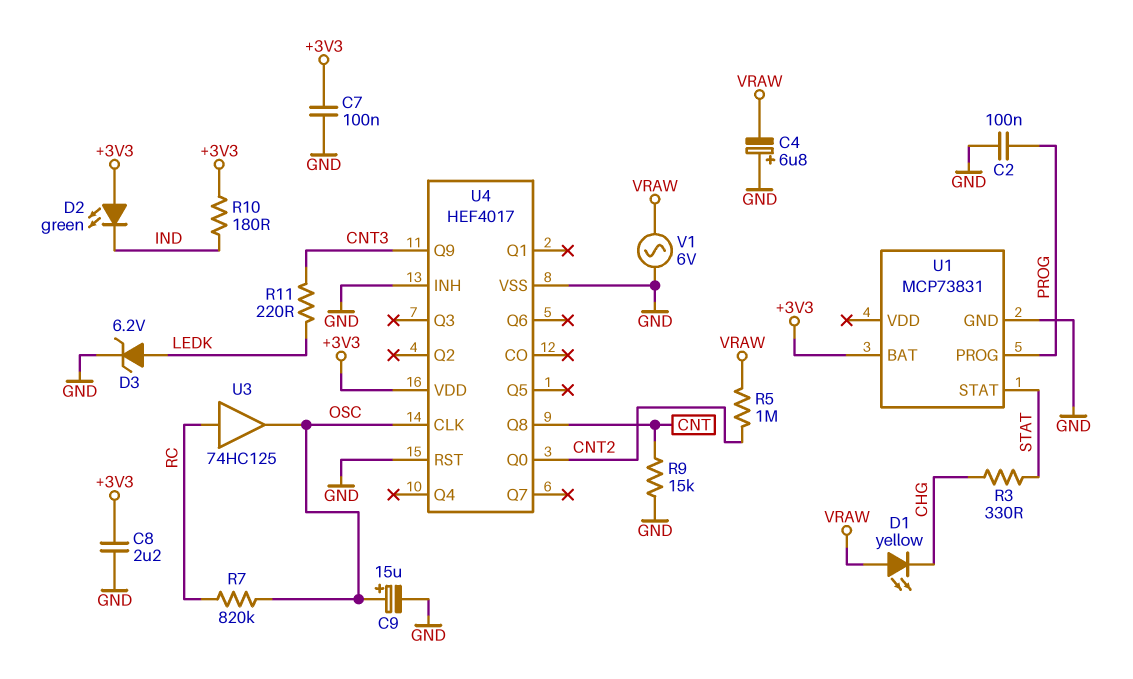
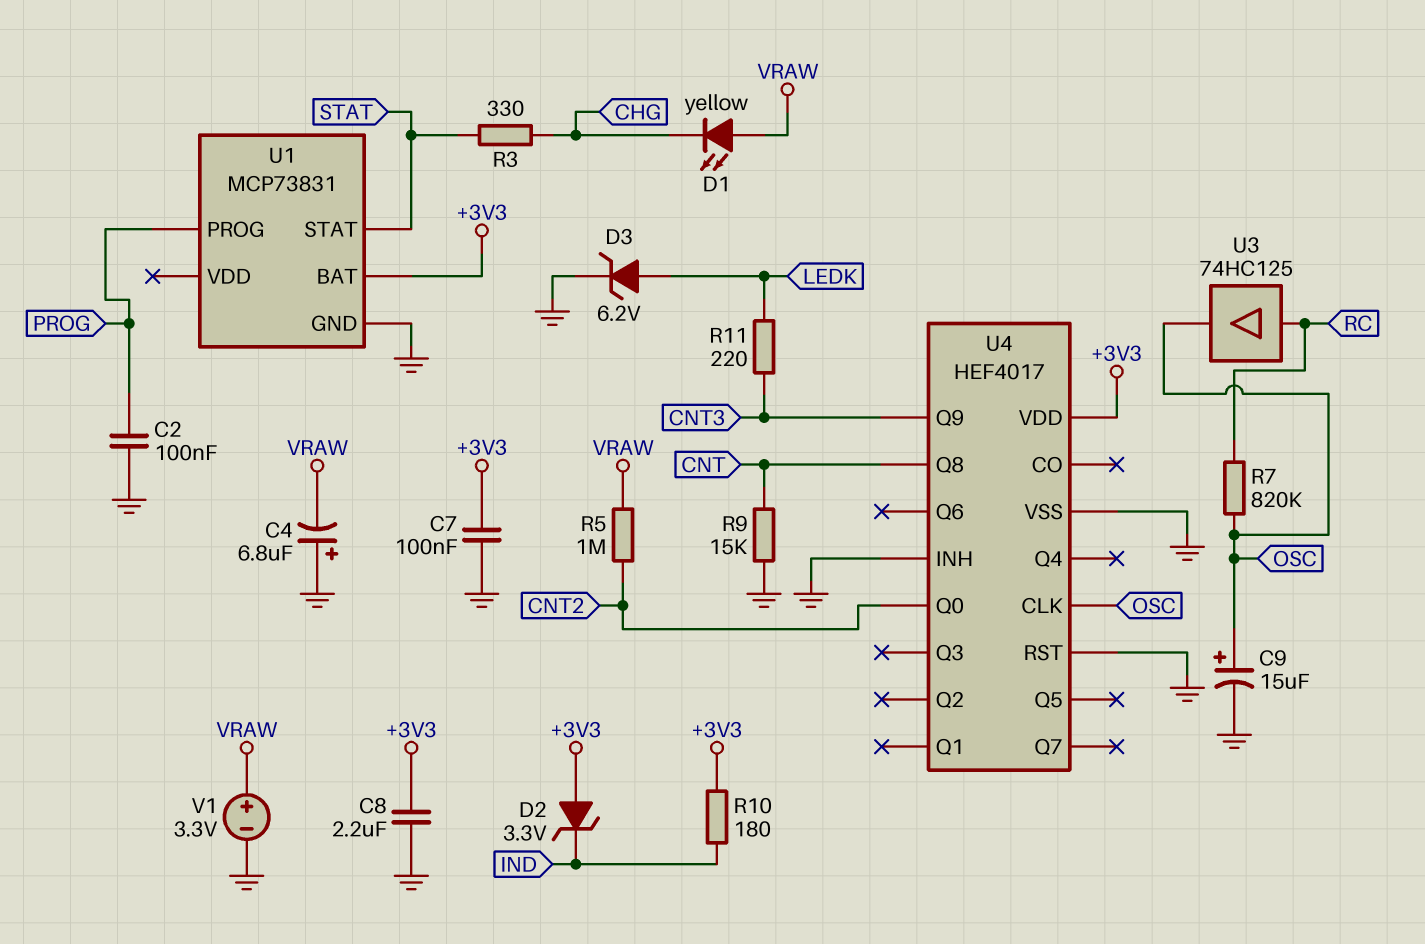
D2: LED green (A +3V3, K IND) -> zener 3.3V (A +3V3, K IND)
V1: AC 6V (GND, VRAW) -> 3.3V (plus VRAW, minus GND)

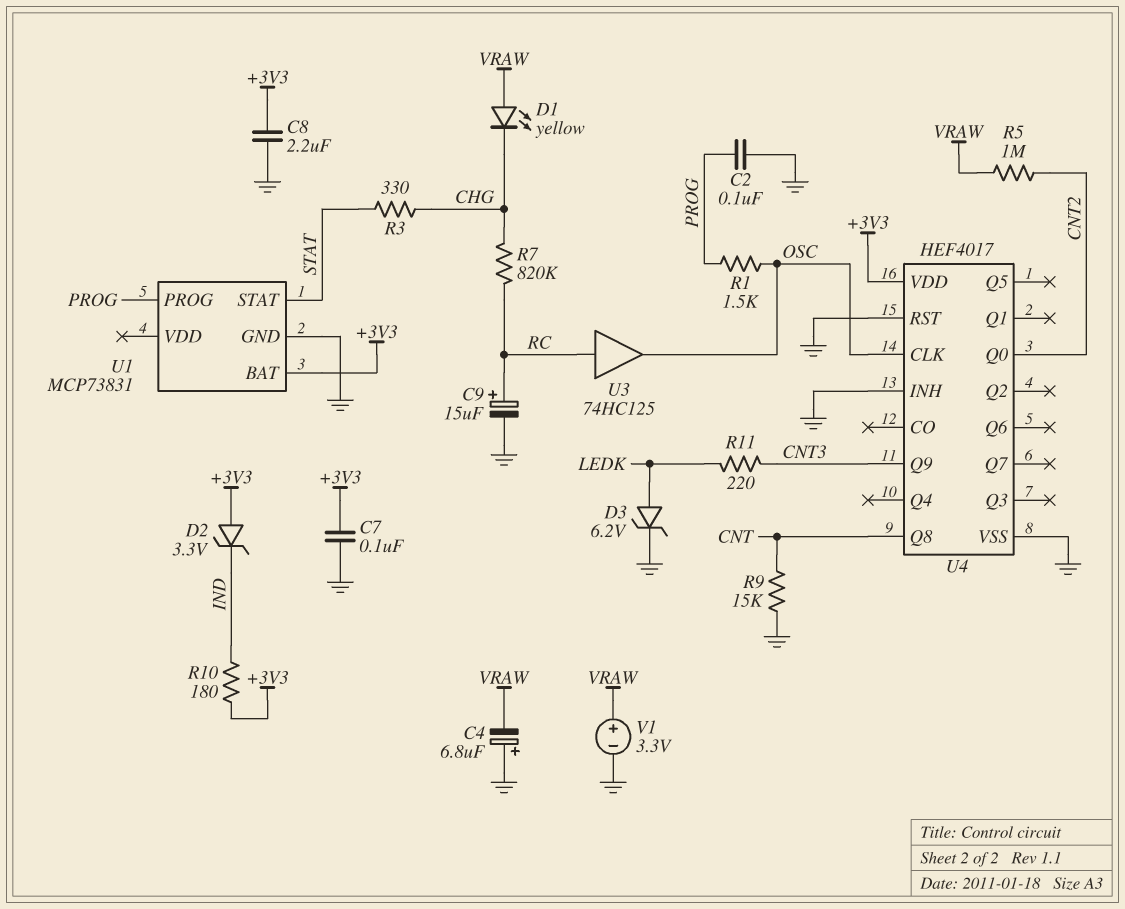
C9: 15uF (plus OSC, minus GND) -> 15uF (plus RC, minus GND)
R1: none -> 1.5k (OSC, PROG)
R7: 820k (OSC, RC) -> 820k (CHG, RC)

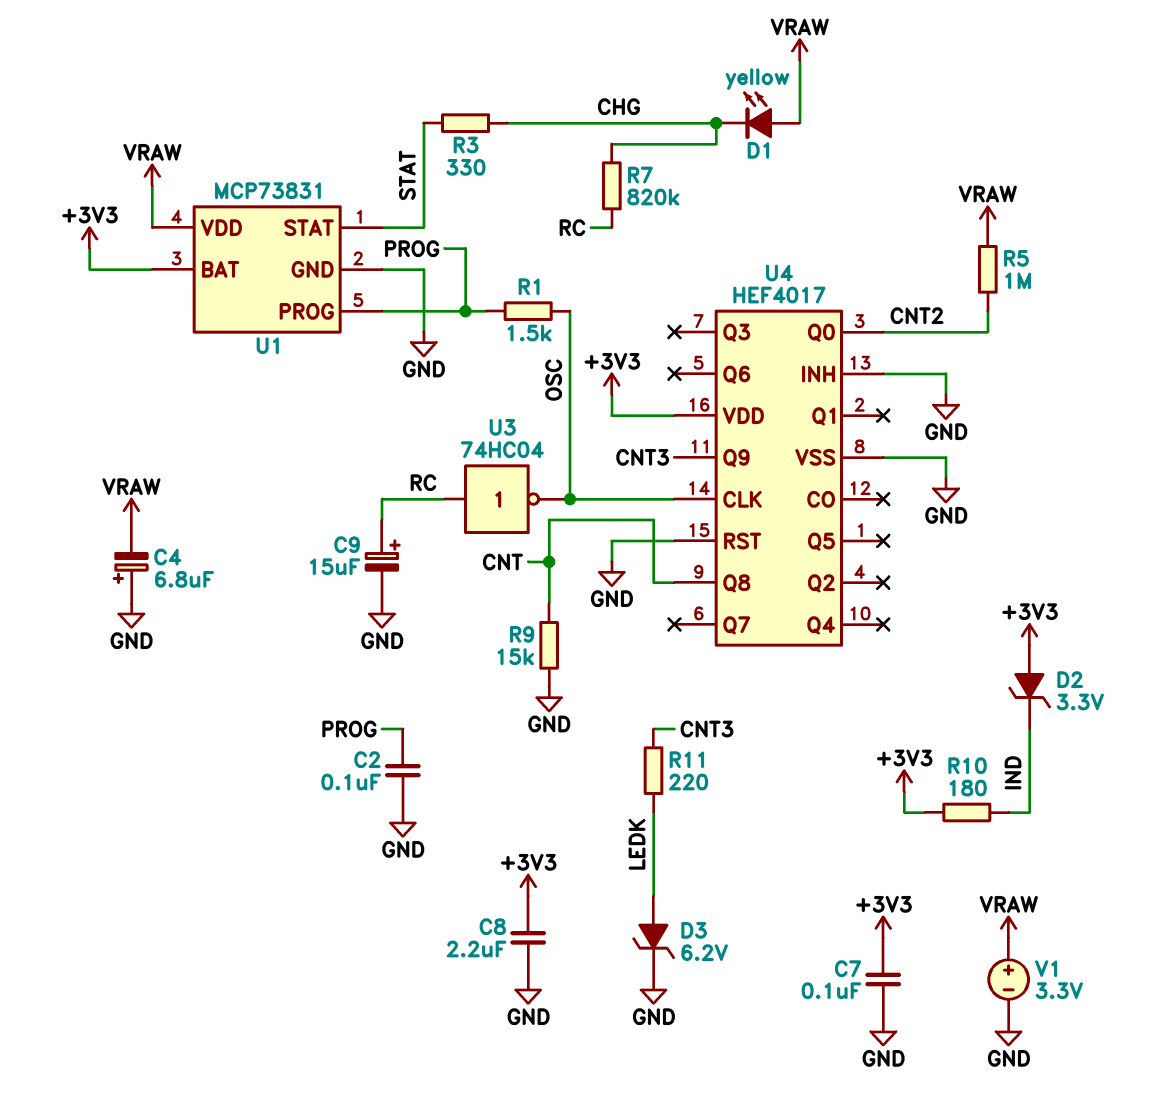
U1 pin VDD: none -> VRAW
U3: buffer 74HC125 (in RC, out OSC) -> NOT 74HC04 (in RC, out OSC)

